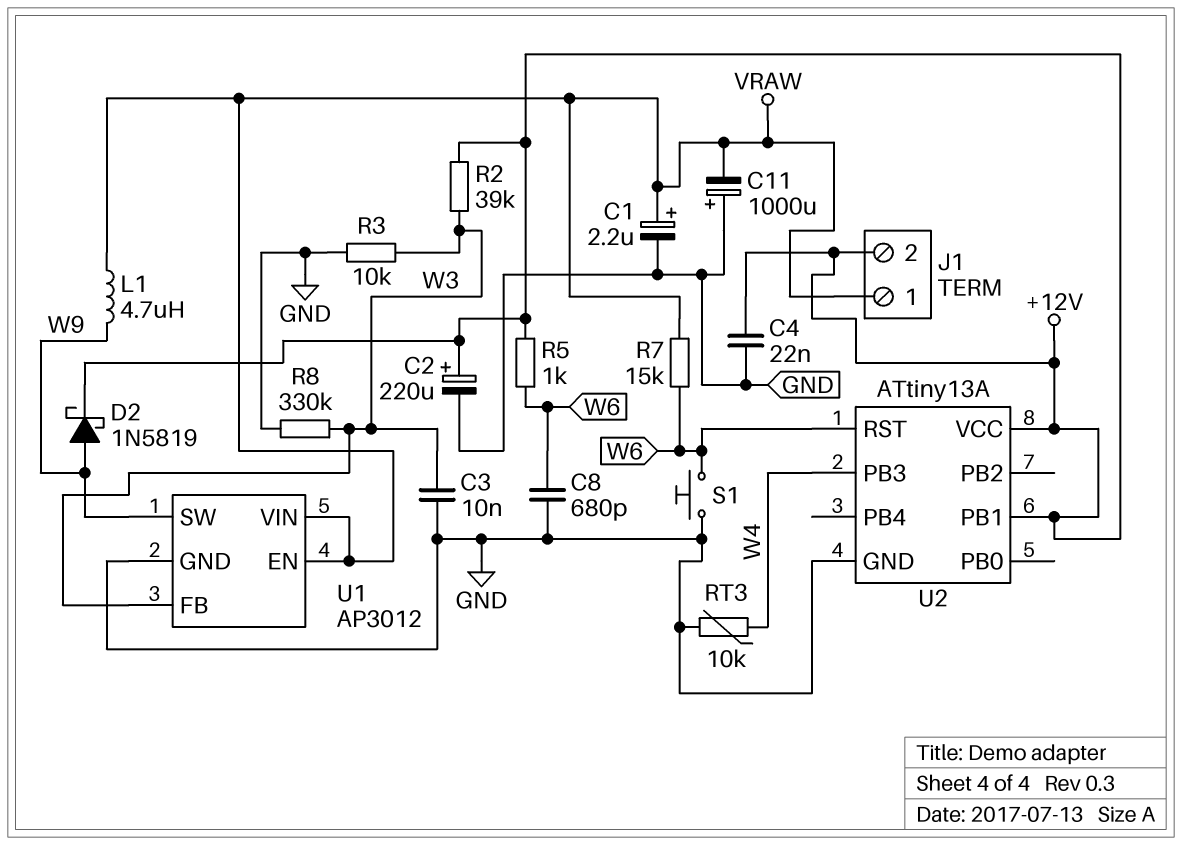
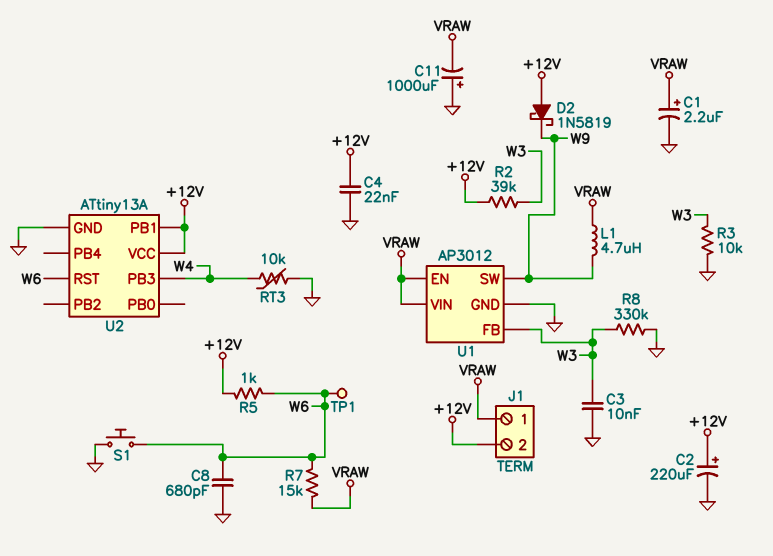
D2: schottky 1N5819 (A W9, K +12V) -> schottky 1N5819 (A +12V, K W9)
TP1: none -> test point (W6)

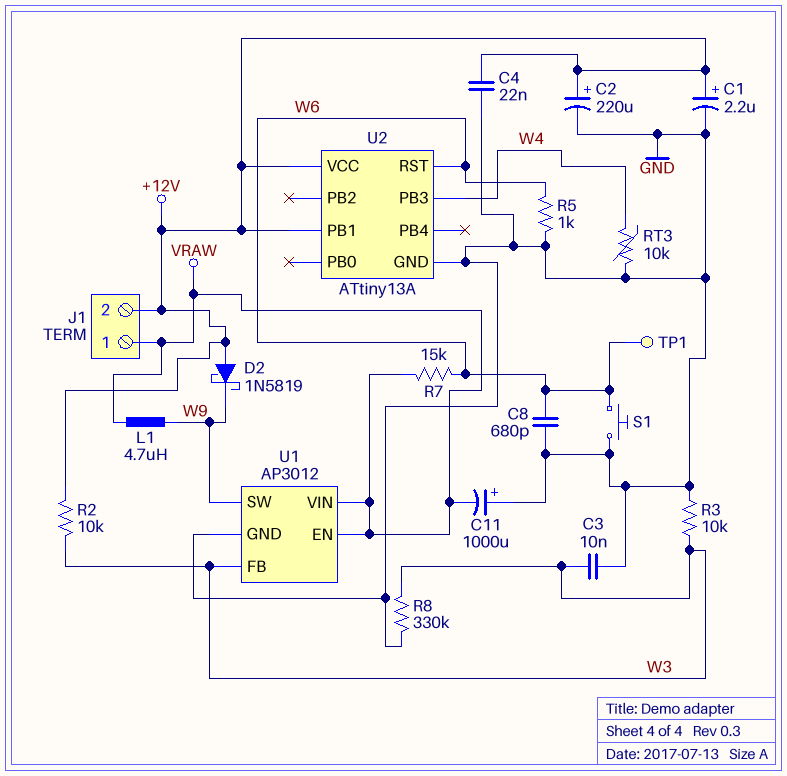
C1: 2.2uF (plus VRAW, minus GND) -> 2.2uF (plus +12V, minus GND)
R2: 39k (+12V, W3) -> 10k (+12V, W3)
R5: 1k (+12V, W6) -> 1k (GND, W6)

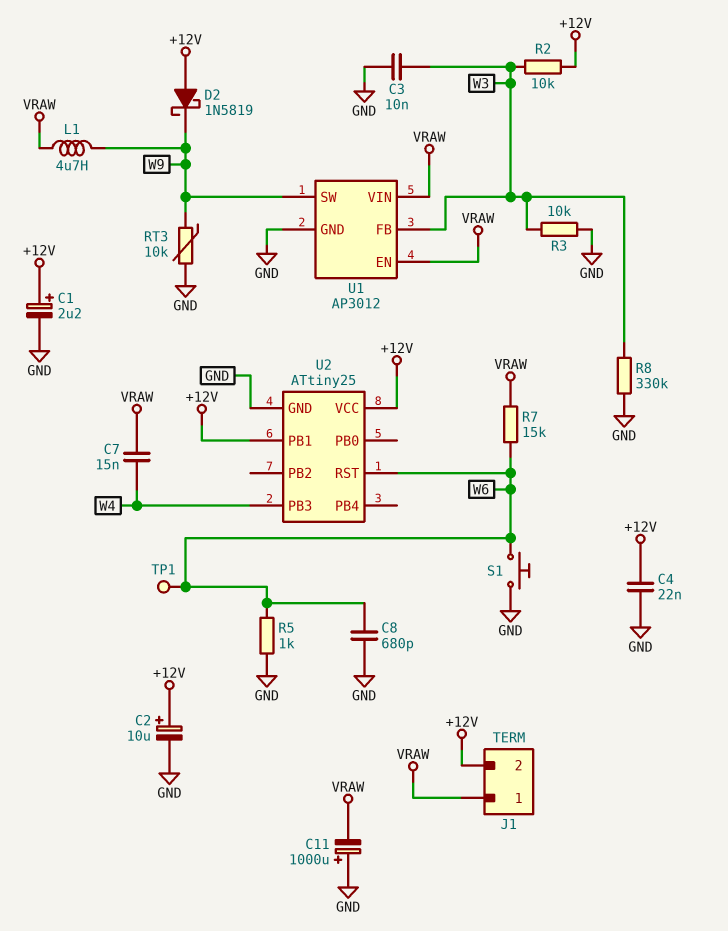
C2: 220uF (plus +12V, minus GND) -> 10uF (plus +12V, minus GND)
C7: none -> 15nF (VRAW, W4)
RT3: 10k (GND, W4) -> 10k (GND, W9)
U2: ATtiny13A -> ATtiny25

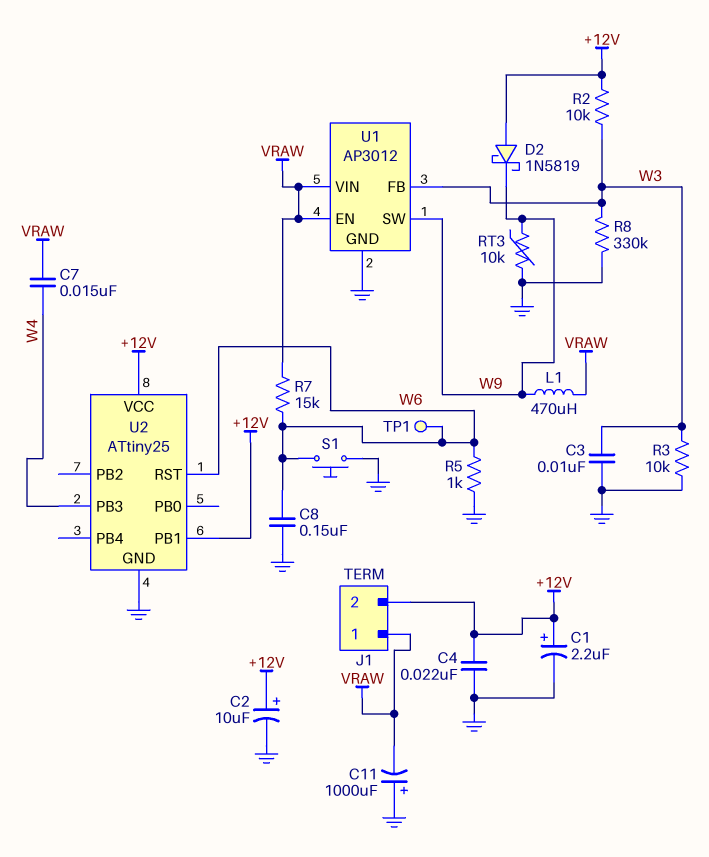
C8: 680pF (GND, W6) -> 150nF (GND, W6)
L1: 4.7uH (VRAW, W9) -> 470uH (VRAW, W9)

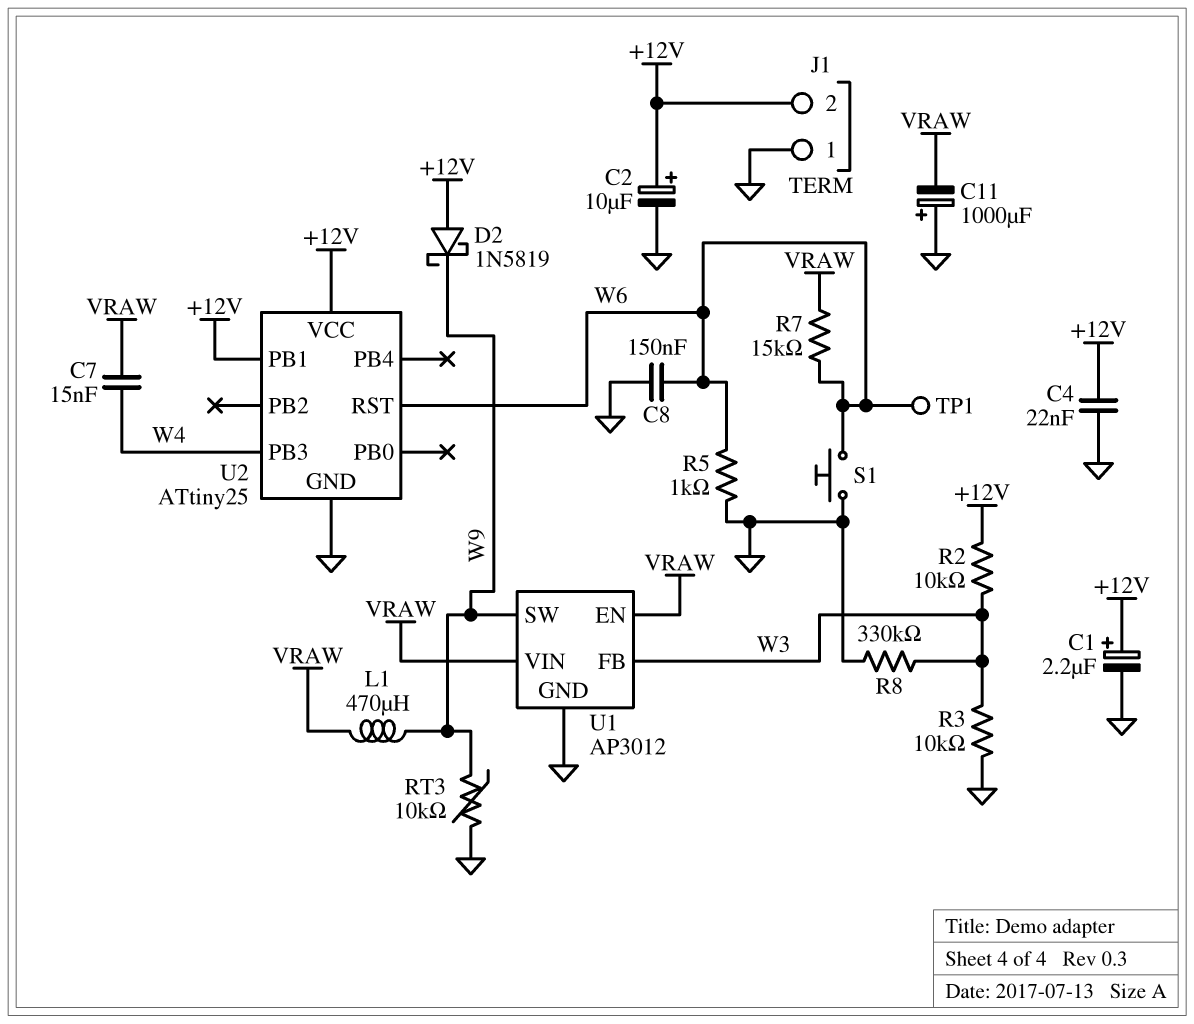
C3: 10nF (GND, W3) -> none
J1 pin 1: VRAW -> GND

